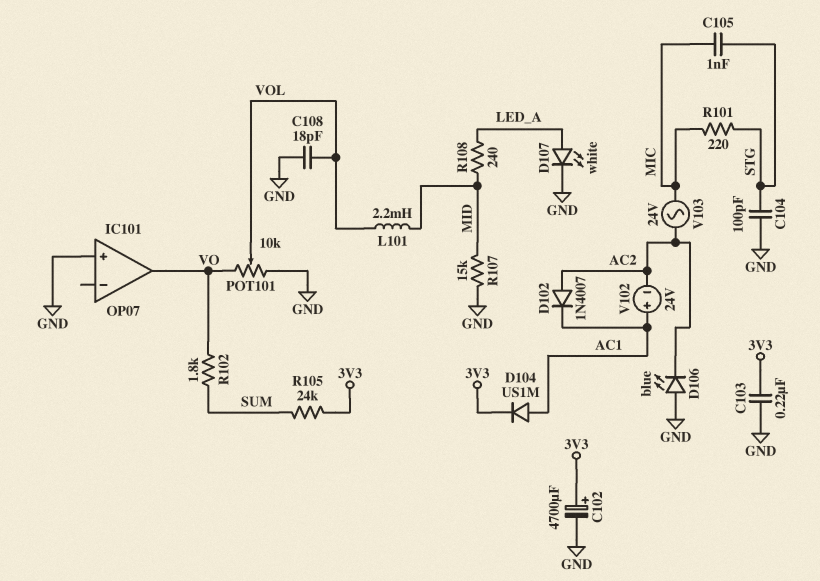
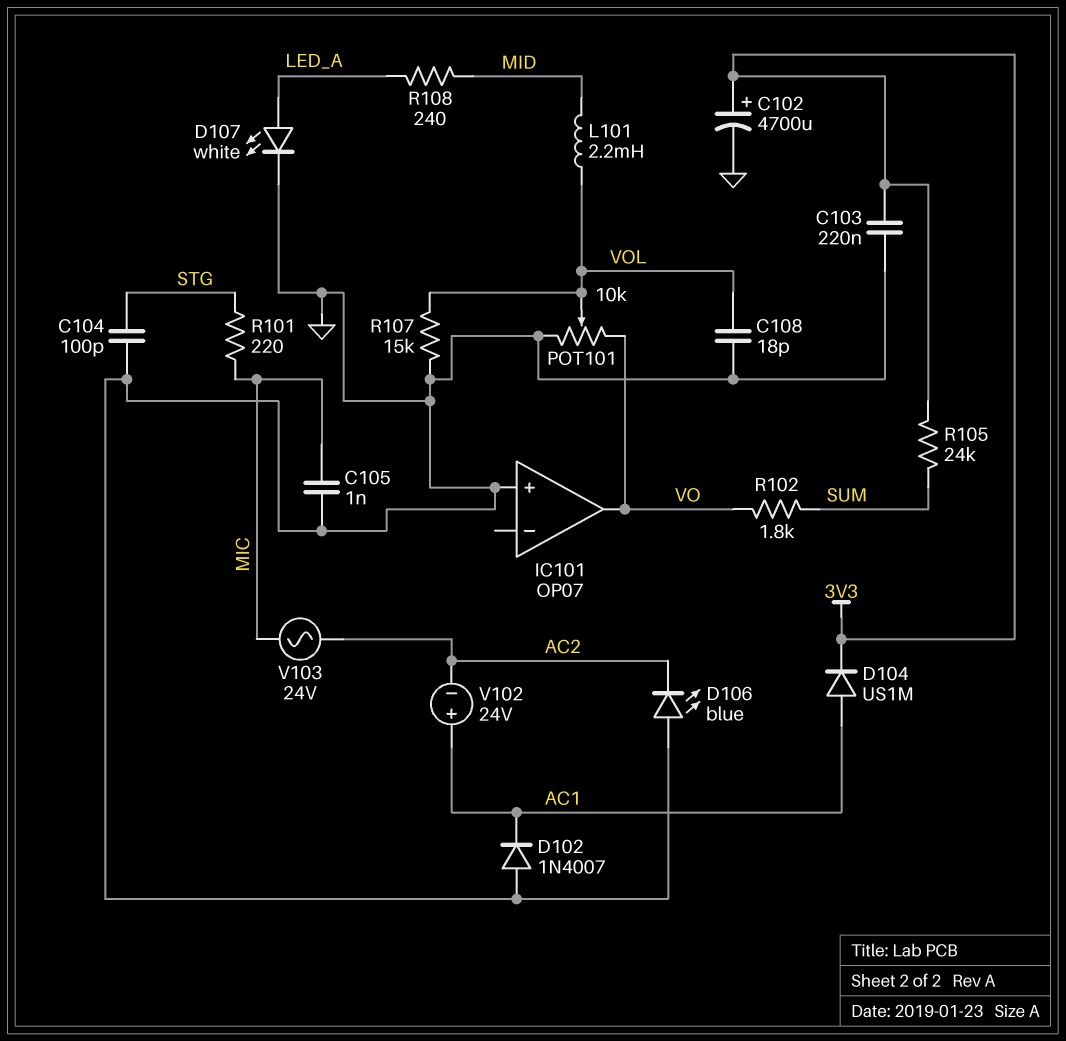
C105: 1nF (MIC, STG) -> 1nF (GND, MIC)
D102: diode 1N4007 (A AC2, K AC1) -> diode 1N4007 (A GND, K AC1)
R107: 15k (GND, MID) -> 15k (GND, VOL)

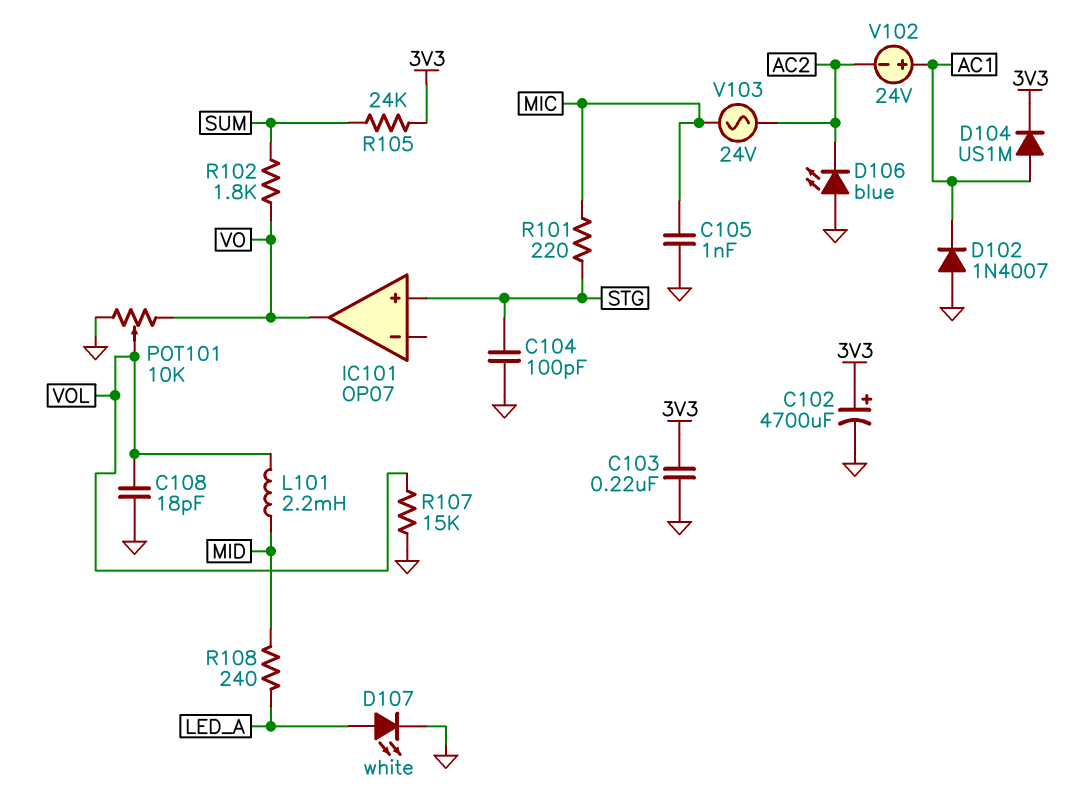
IC101 pin in+: GND -> STG

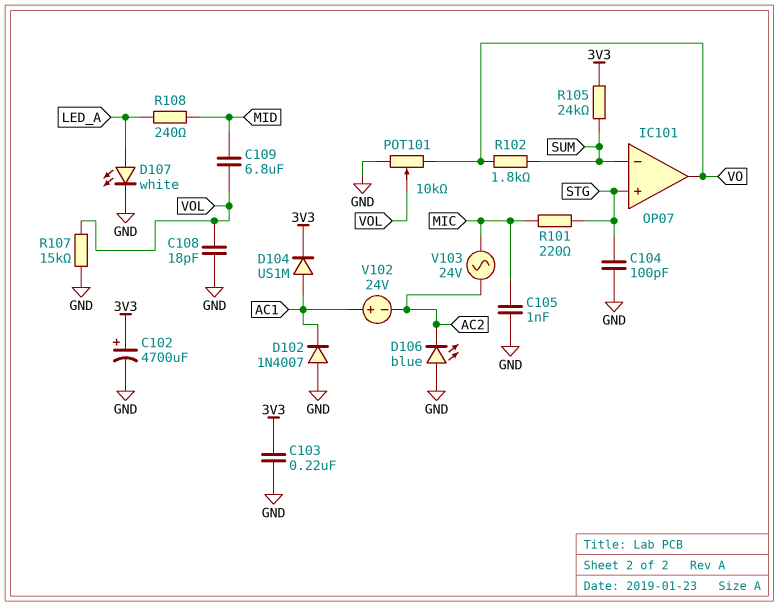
C109: none -> 6.8uF (MID, VOL)
IC101 pin in-: none -> SUM
L101: 2.2mH (MID, VOL) -> none

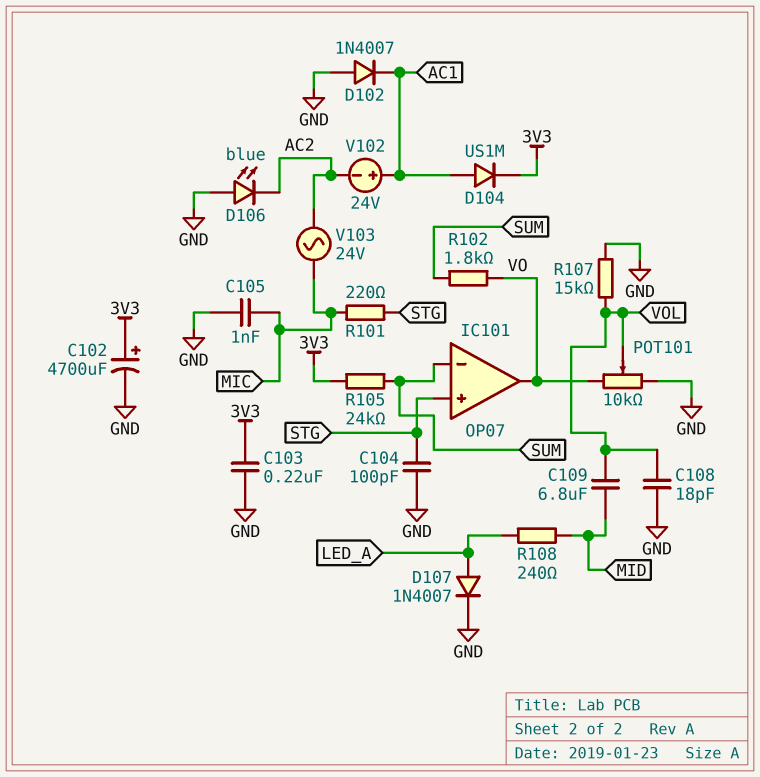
D107: LED white (A LED_A, K GND) -> diode 1N4007 (A LED_A, K GND)

